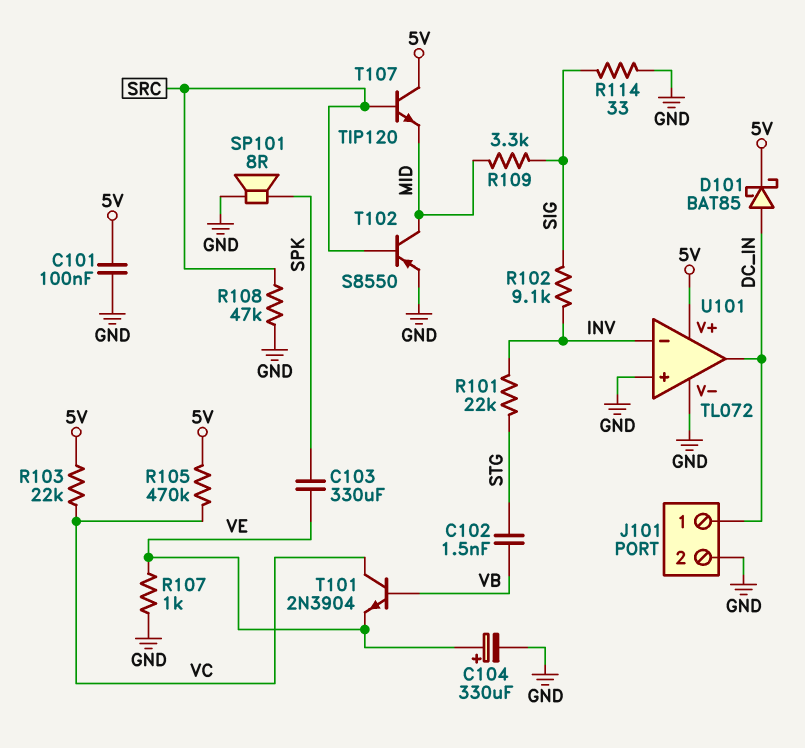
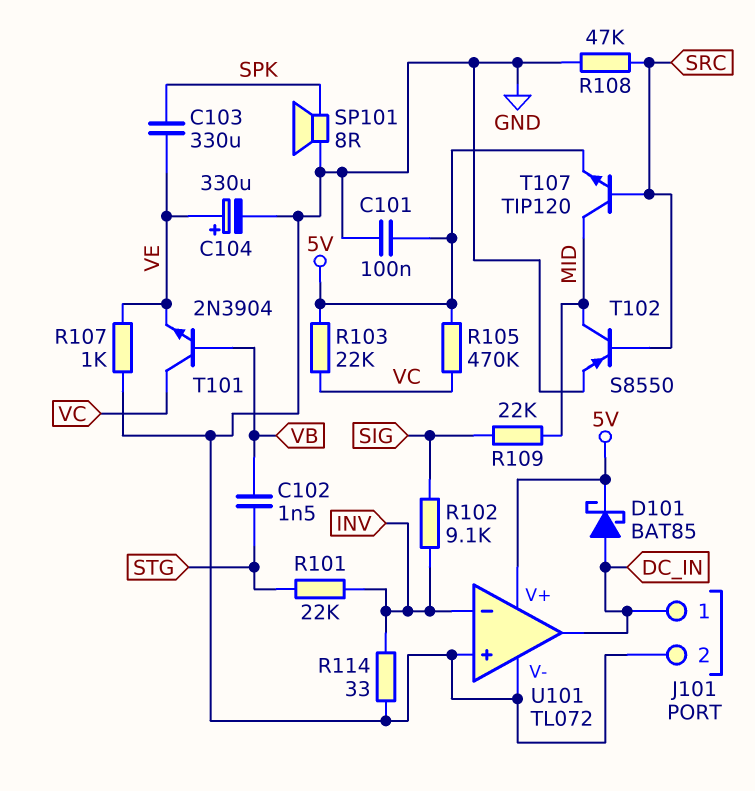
R109: 3.3k (MID, SIG) -> 22k (MID, SIG)
R114: 33 (GND, SIG) -> 33 (GND, INV)
T107: NPN TIP120 (B SRC, C 5V, E MID) -> NPN TIP120 (B SRC, C MID, E 5V)

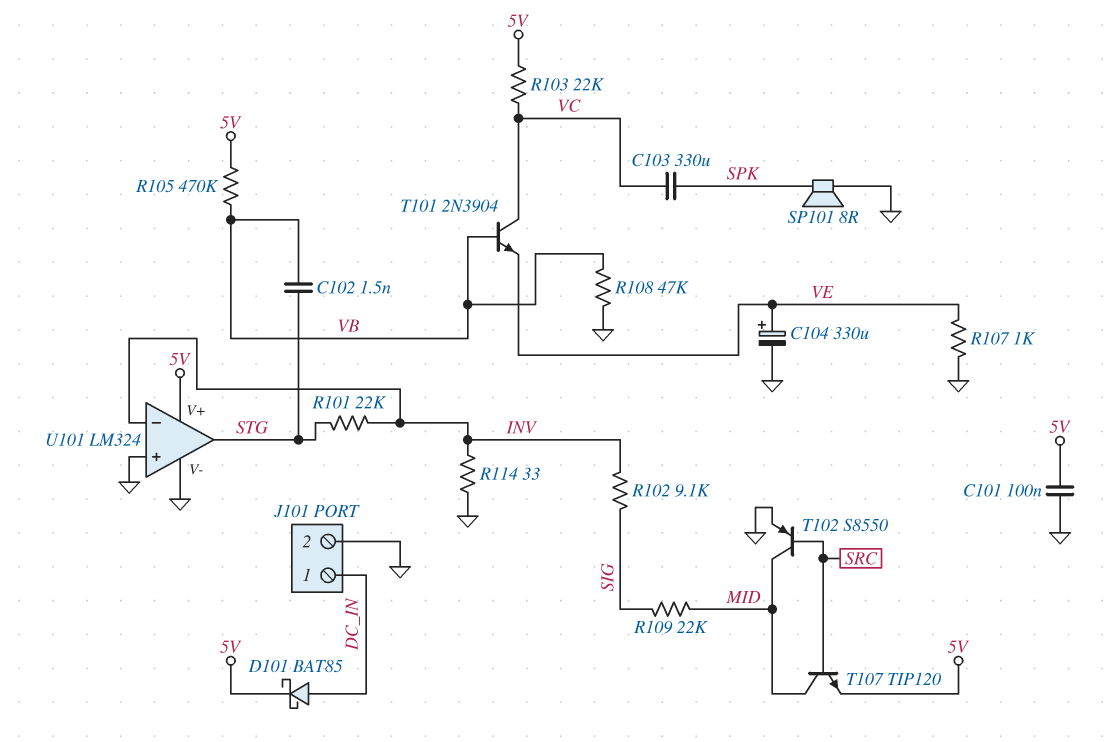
C103: 330uF (SPK, VE) -> 330uF (SPK, VC)
R105: 470k (5V, VC) -> 470k (5V, VB)
R108: 47k (GND, SRC) -> 47k (GND, VB)
U101: TL072 -> LM324
U101 pin out: DC_IN -> STG

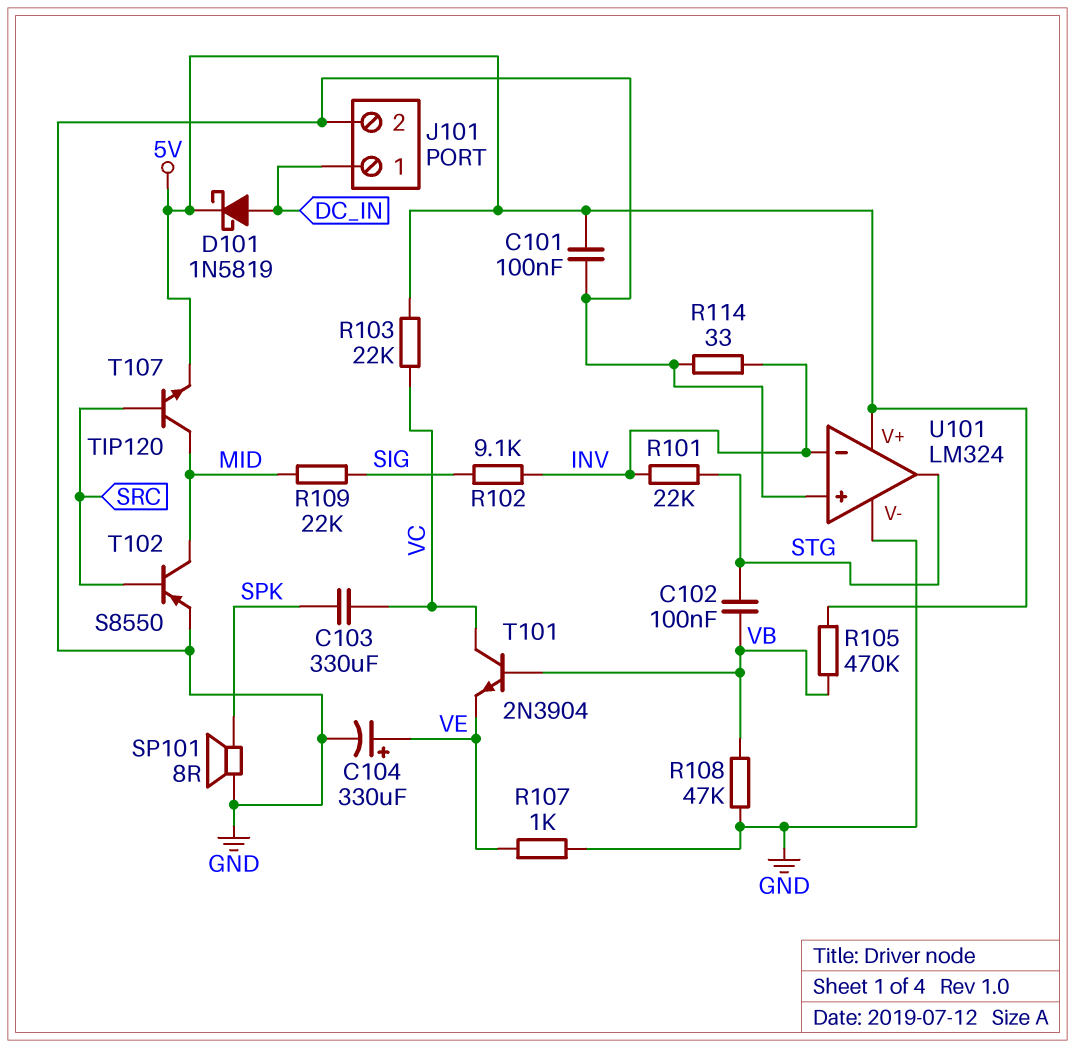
C102: 1.5nF (STG, VB) -> 100nF (STG, VB)
D101: schottky BAT85 (A DC_IN, K 5V) -> schottky 1N5819 (A DC_IN, K 5V)

